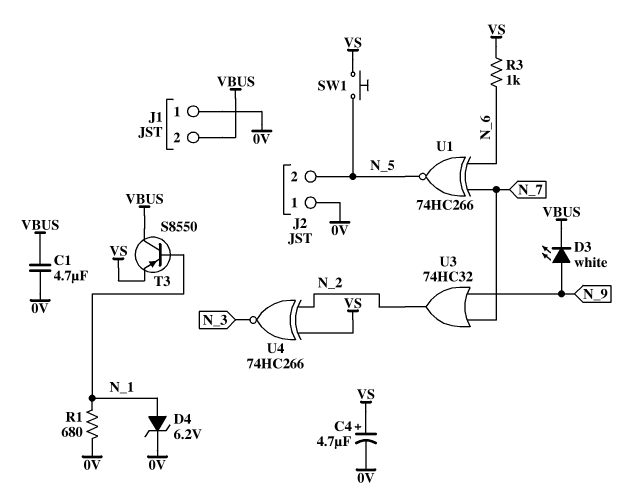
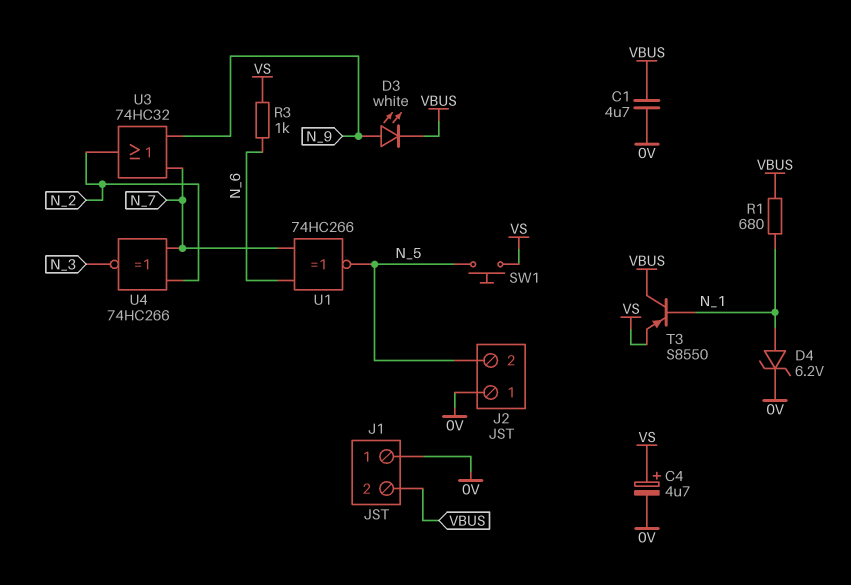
R1: 680 (0V, N_1) -> 680 (N_1, VBUS)
U4: XNOR 74HC266 (in N_2, in VS, out N_3) -> XNOR 74HC266 (in N_2, in N_7, out N_3)

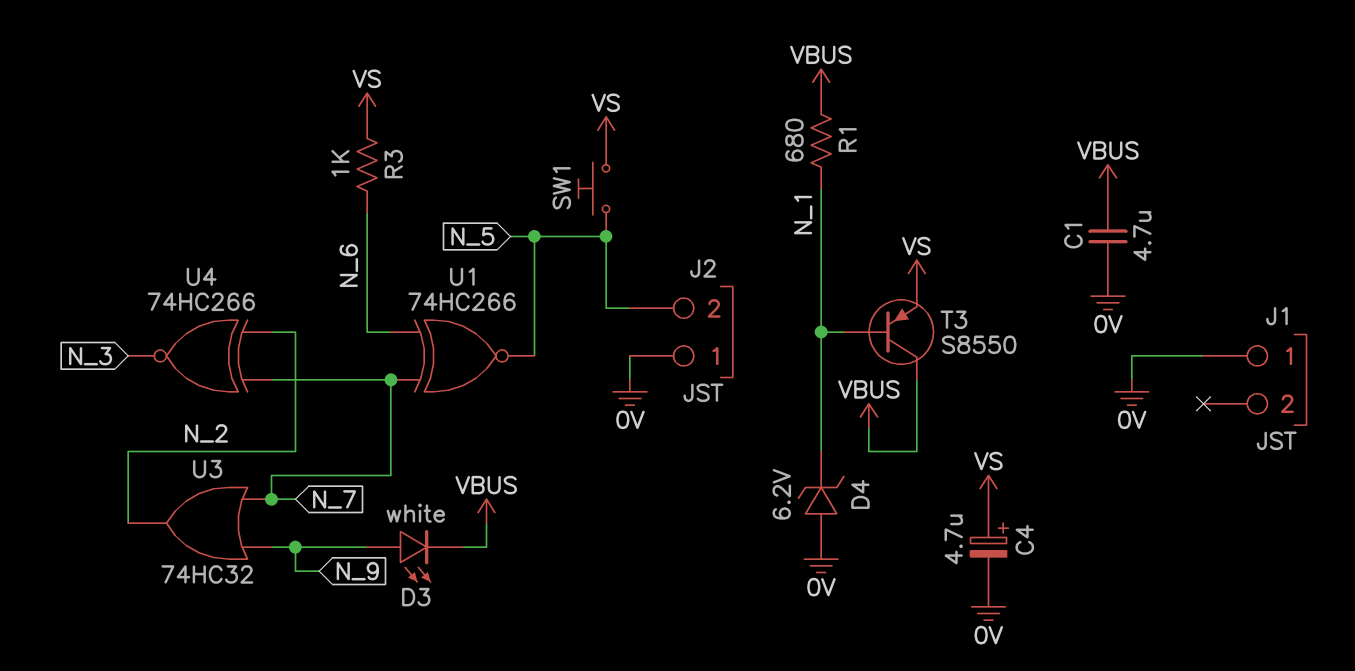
D4: zener 6.2V (A N_1, K 0V) -> zener 6.2V (A 0V, K N_1)
J1 pin 2: VBUS -> none

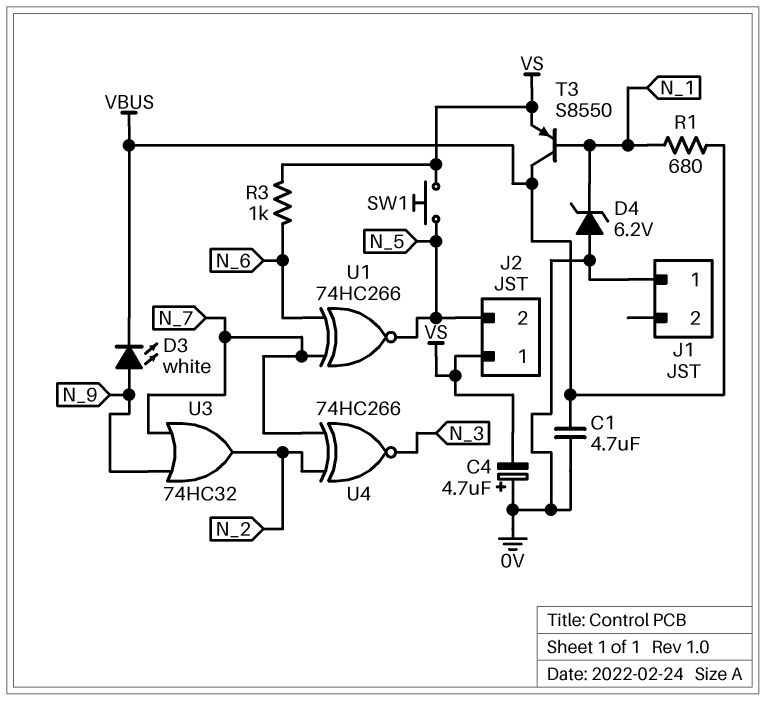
C4: 4.7uF (plus VS, minus 0V) -> 4.7uF (plus 0V, minus VS)
J2 pin 1: 0V -> VS

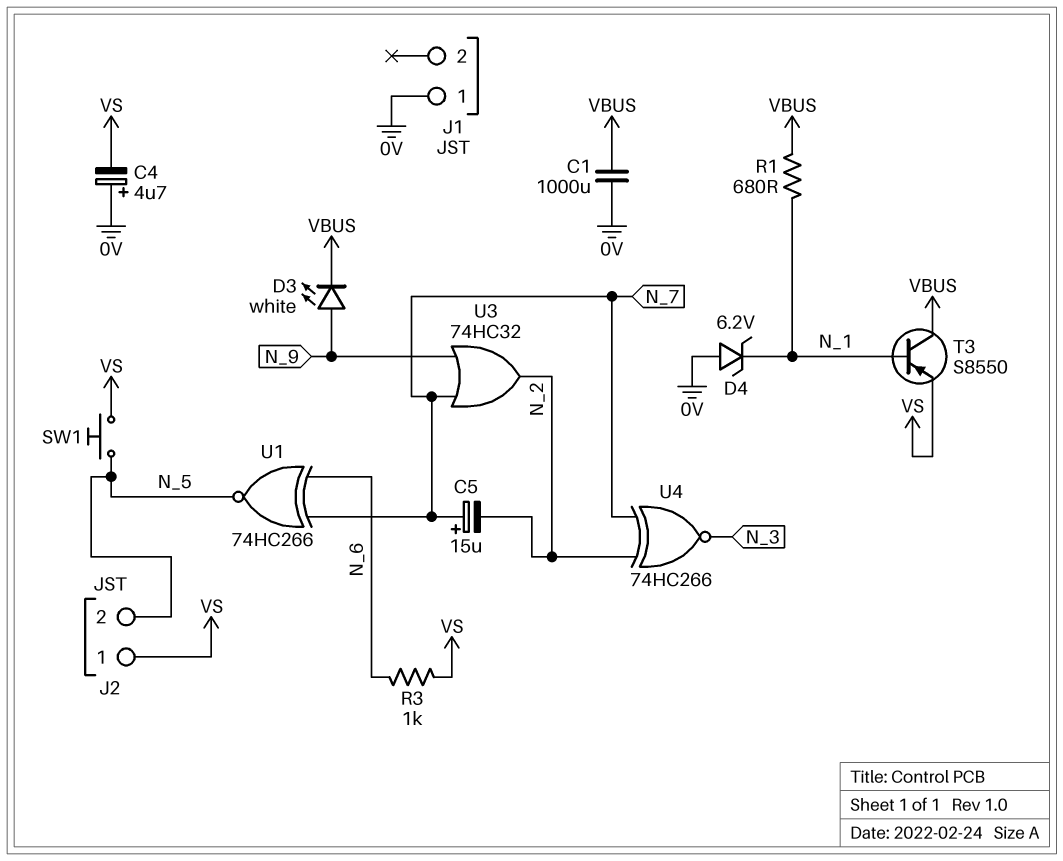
C1: 4.7uF (0V, VBUS) -> 1000uF (0V, VBUS)
C5: none -> 15uF (plus N_7, minus N_2)

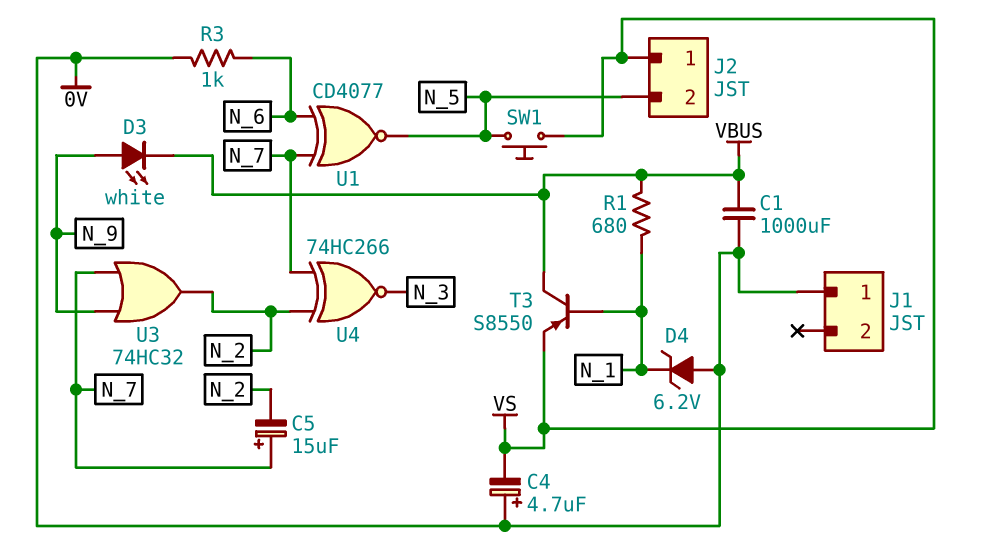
R3: 1k (N_6, VS) -> 1k (0V, N_6)
U1: XNOR 74HC266 (in N_6, in N_7, out N_5) -> XNOR CD4077 (in N_6, in N_7, out N_5)

